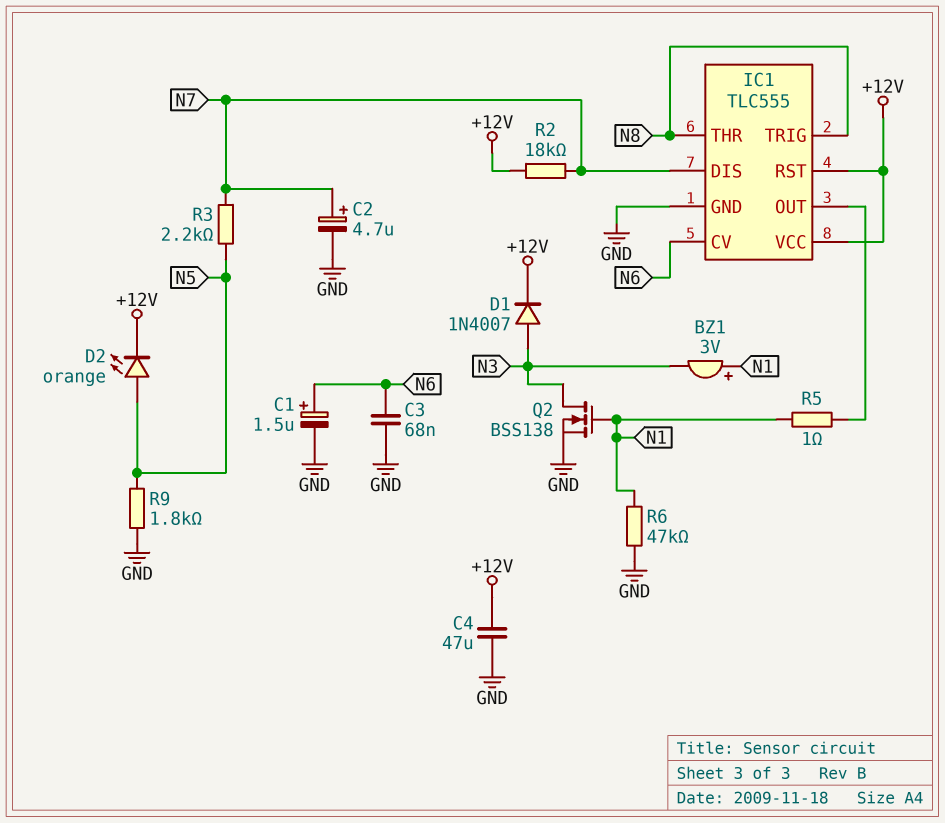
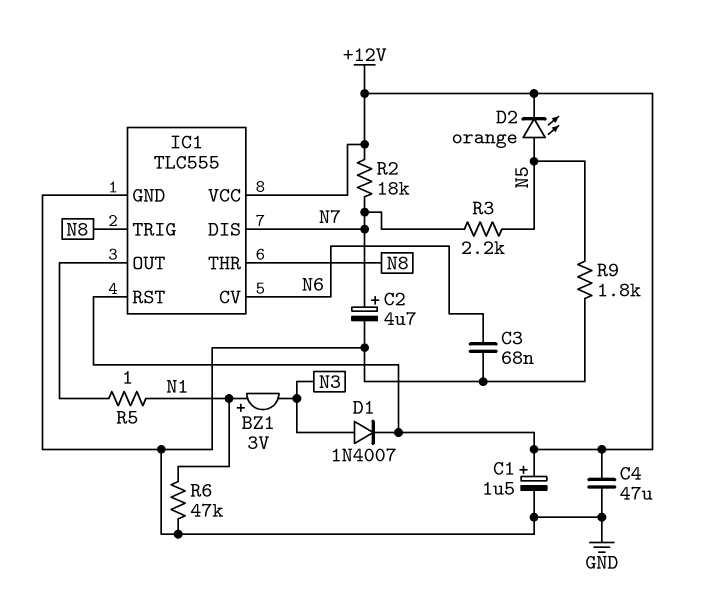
C1: 1.5uF (plus N6, minus GND) -> 1.5uF (plus +12V, minus GND)
Q2: NMOS BSS138 (G N1, D N3, S GND) -> none

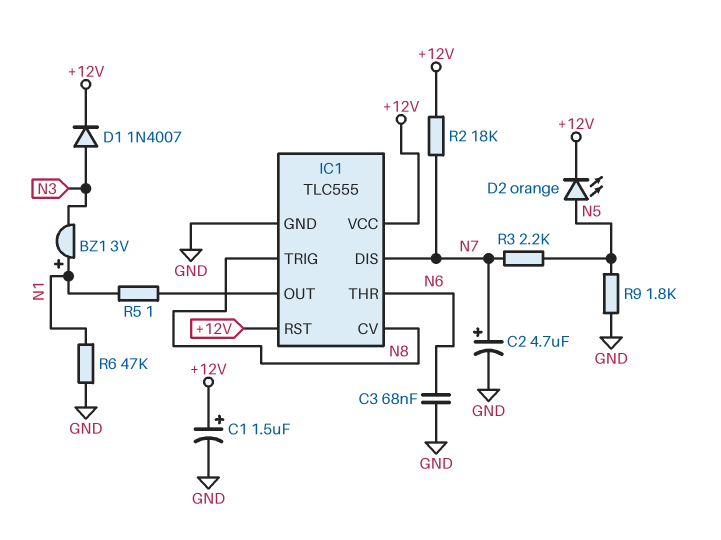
C4: 47uF (+12V, GND) -> none
IC1 pin CV: N6 -> N8
IC1 pin THR: N8 -> N6

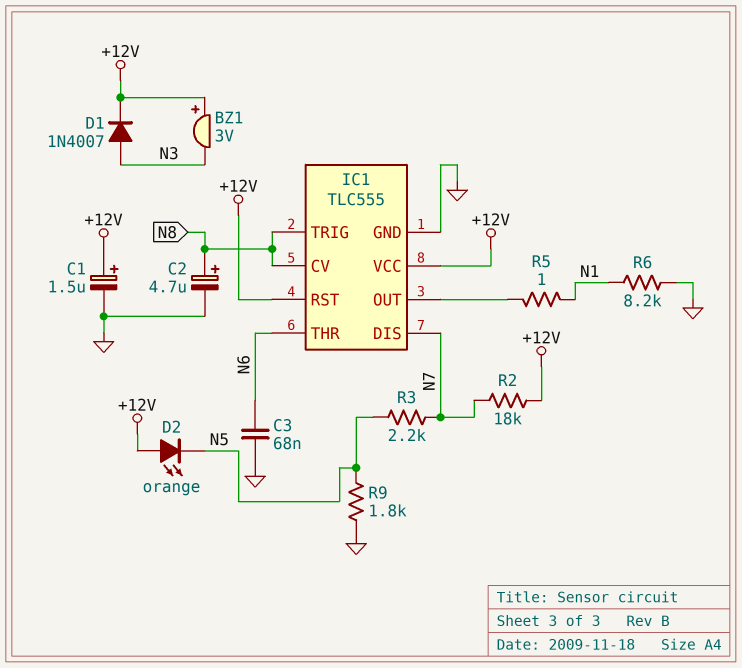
BZ1: buzzer 3V (plus N1, minus N3) -> buzzer 3V (plus +12V, minus N3)
C2: 4.7uF (plus N7, minus GND) -> 4.7uF (plus N8, minus GND)
D2: LED orange (A N5, K +12V) -> LED orange (A +12V, K N5)
R6: 47k (GND, N1) -> 8.2k (GND, N1)

